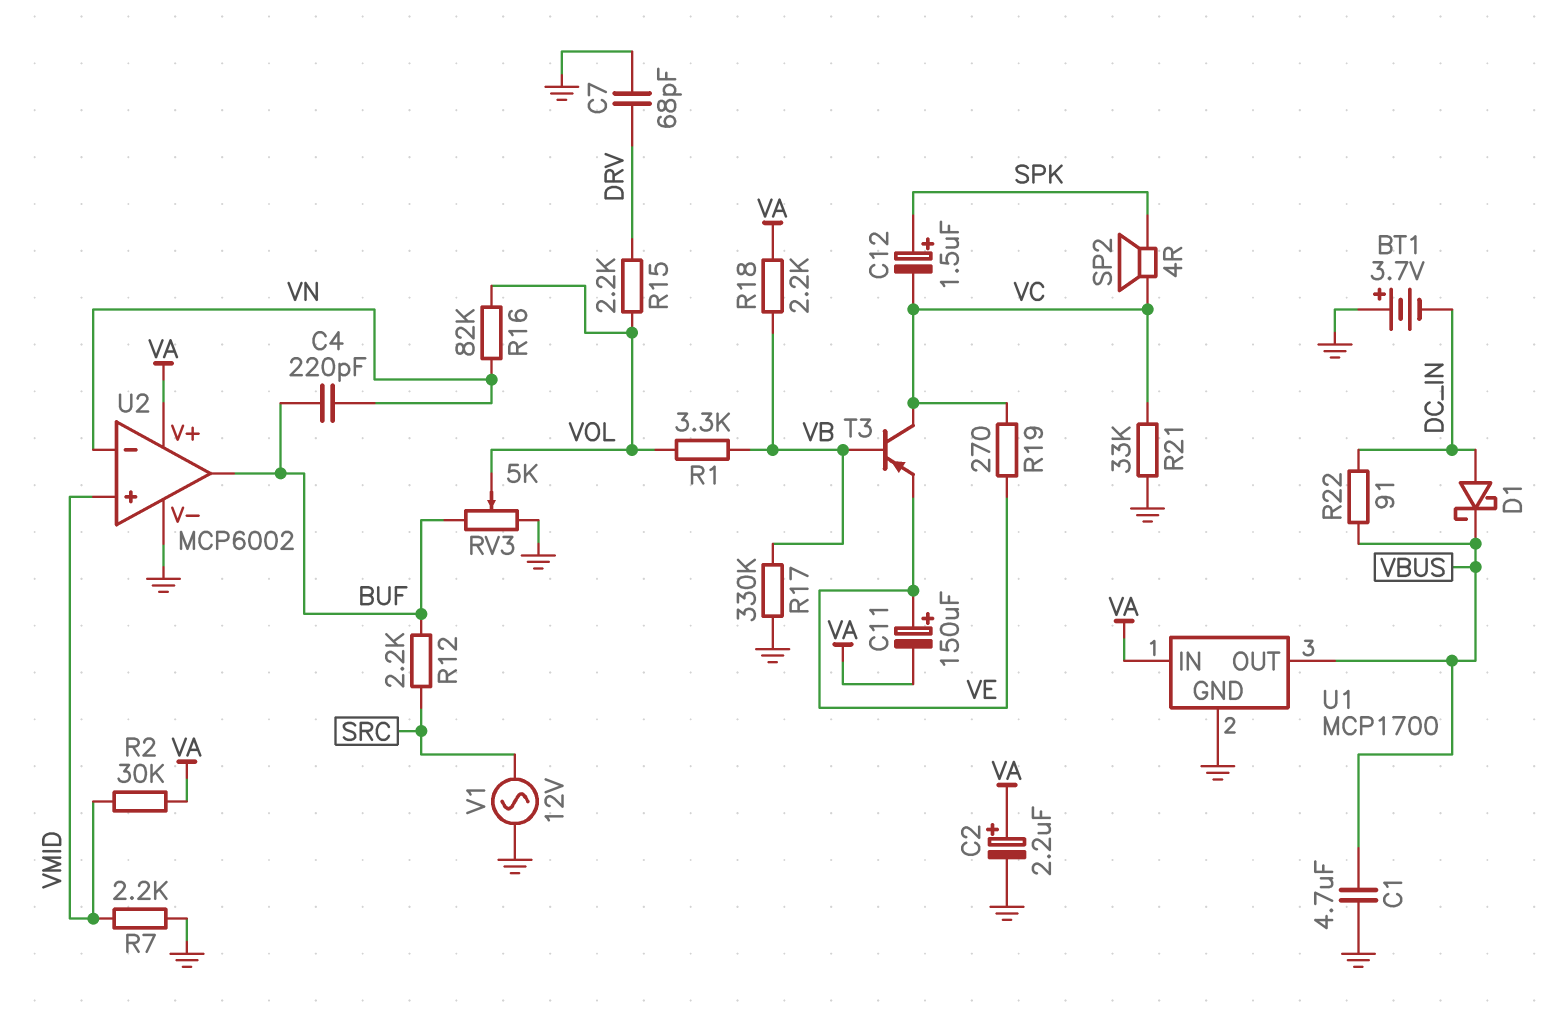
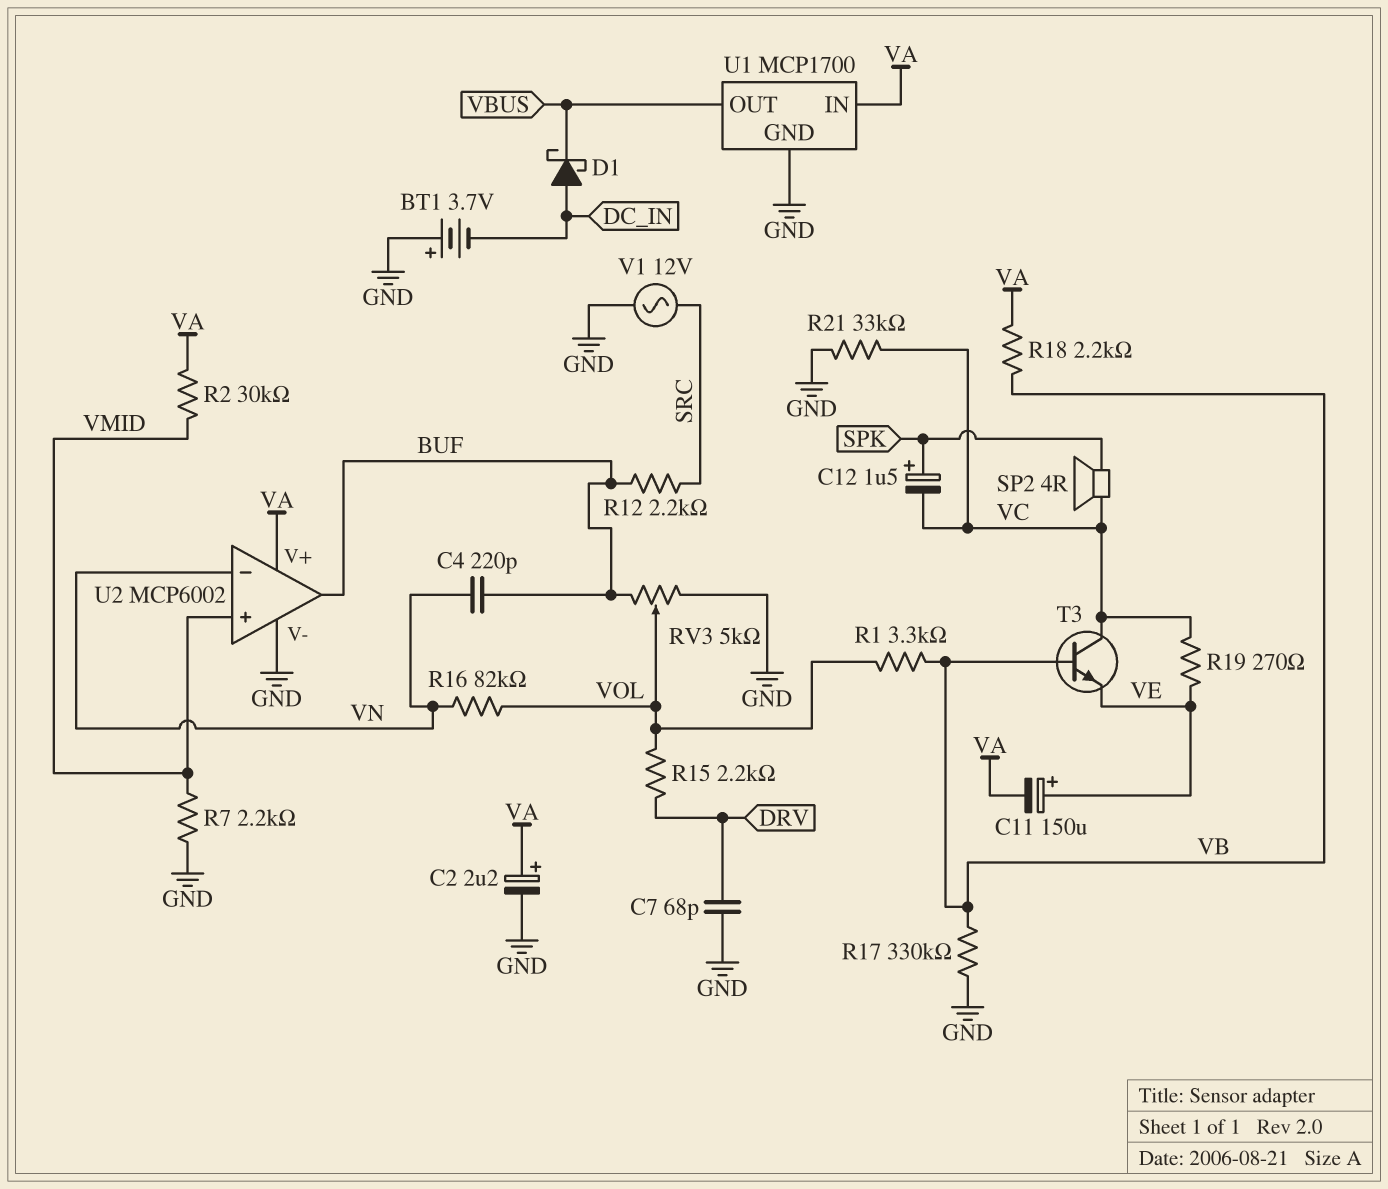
C1: 4.7uF (GND, VBUS) -> none
R22: 91 (DC_IN, VBUS) -> none
T3: PNP (B VB, C VC, E VE) -> NPN (B VB, C VC, E VE)

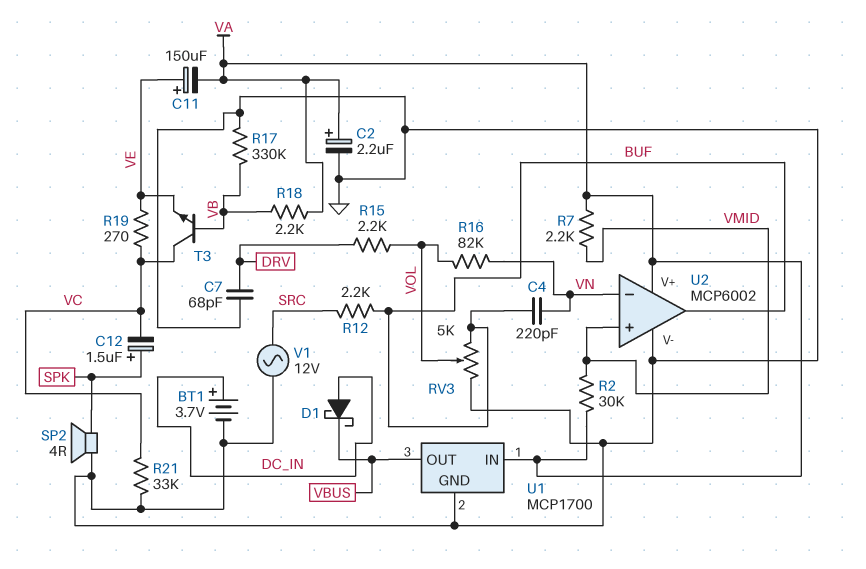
BT1: 3.7V (plus GND, minus DC_IN) -> 3.7V (plus DC_IN, minus GND)
R1: 3.3k (VB, VOL) -> none
R7: 2.2k (GND, VMID) -> 2.2k (VA, VMID)
SP2: speaker 4R (SPK, VC) -> speaker 4R (GND, SPK)

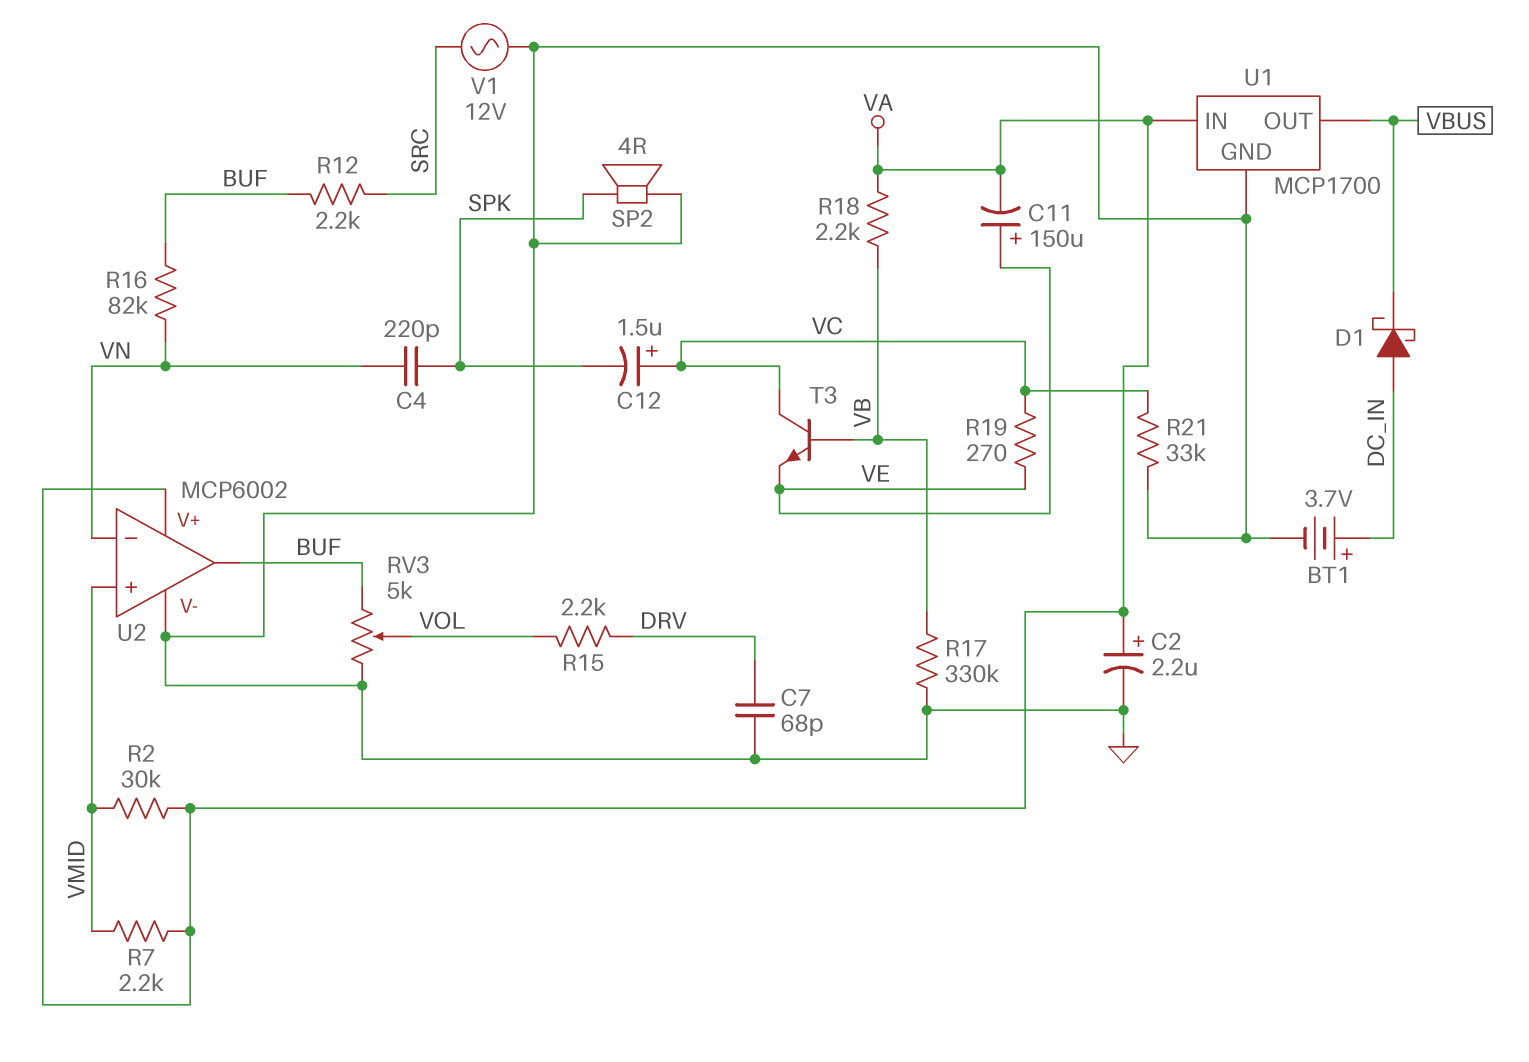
C4: 220pF (BUF, VN) -> 220pF (SPK, VN)
C12: 1.5uF (plus SPK, minus VC) -> 1.5uF (plus VC, minus SPK)
R16: 82k (VN, VOL) -> 82k (BUF, VN)

